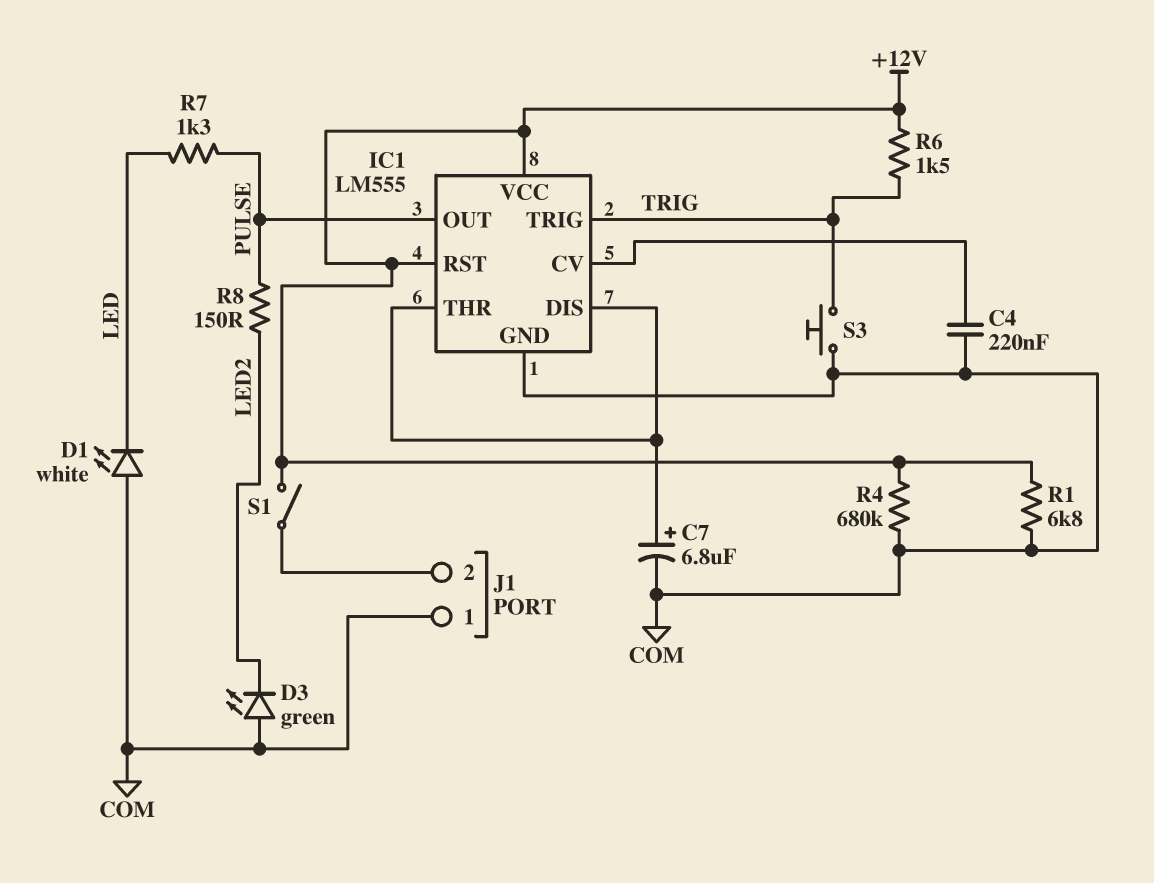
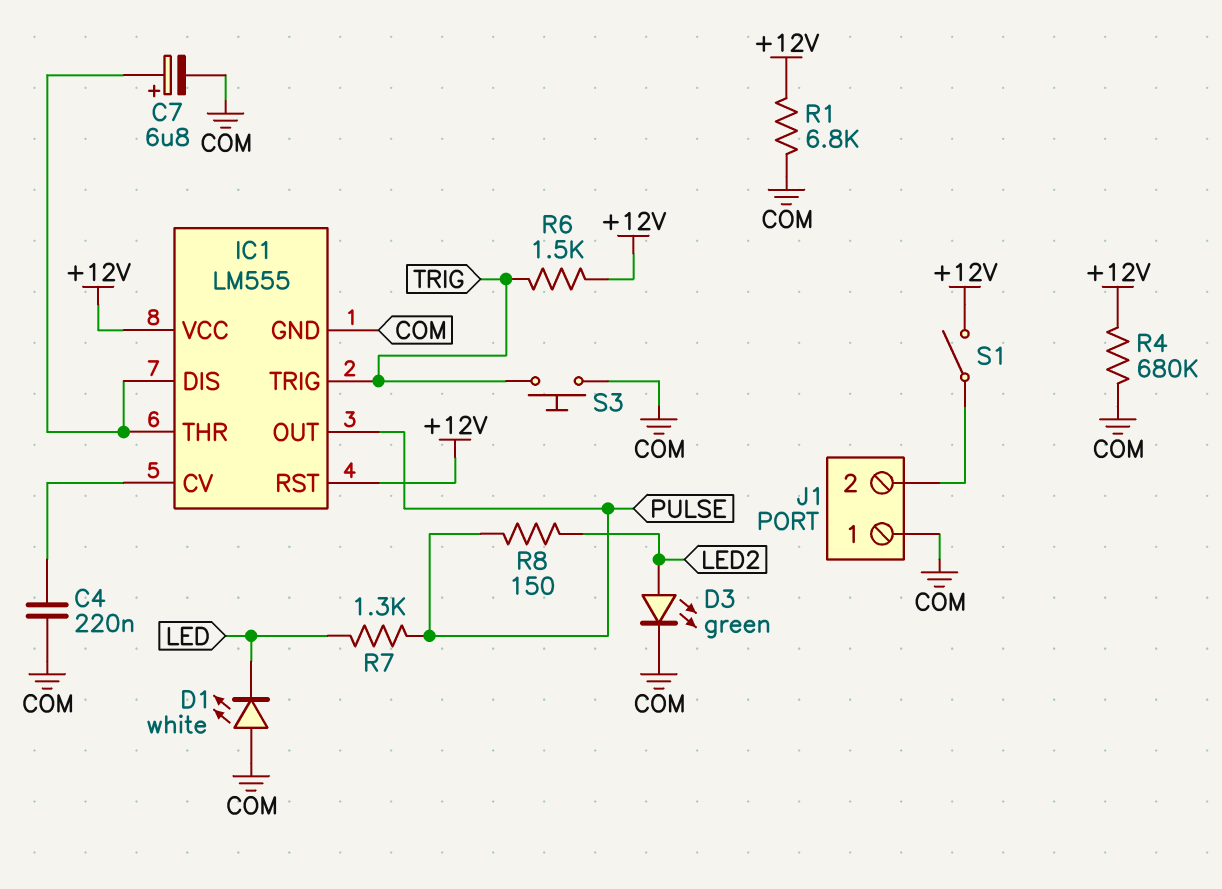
D3: LED green (A COM, K LED2) -> LED green (A LED2, K COM)

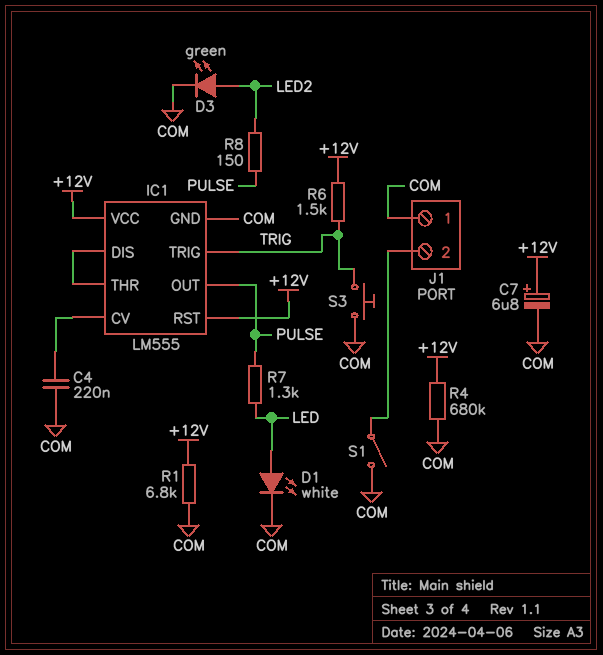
C7: 6.8uF (plus IC1/DIS, minus COM) -> 6.8uF (plus +12V, minus COM)
D1: LED white (A COM, K LED) -> LED white (A LED, K COM)
S1: switch (+12V, J1/2) -> switch (COM, J1/2)

